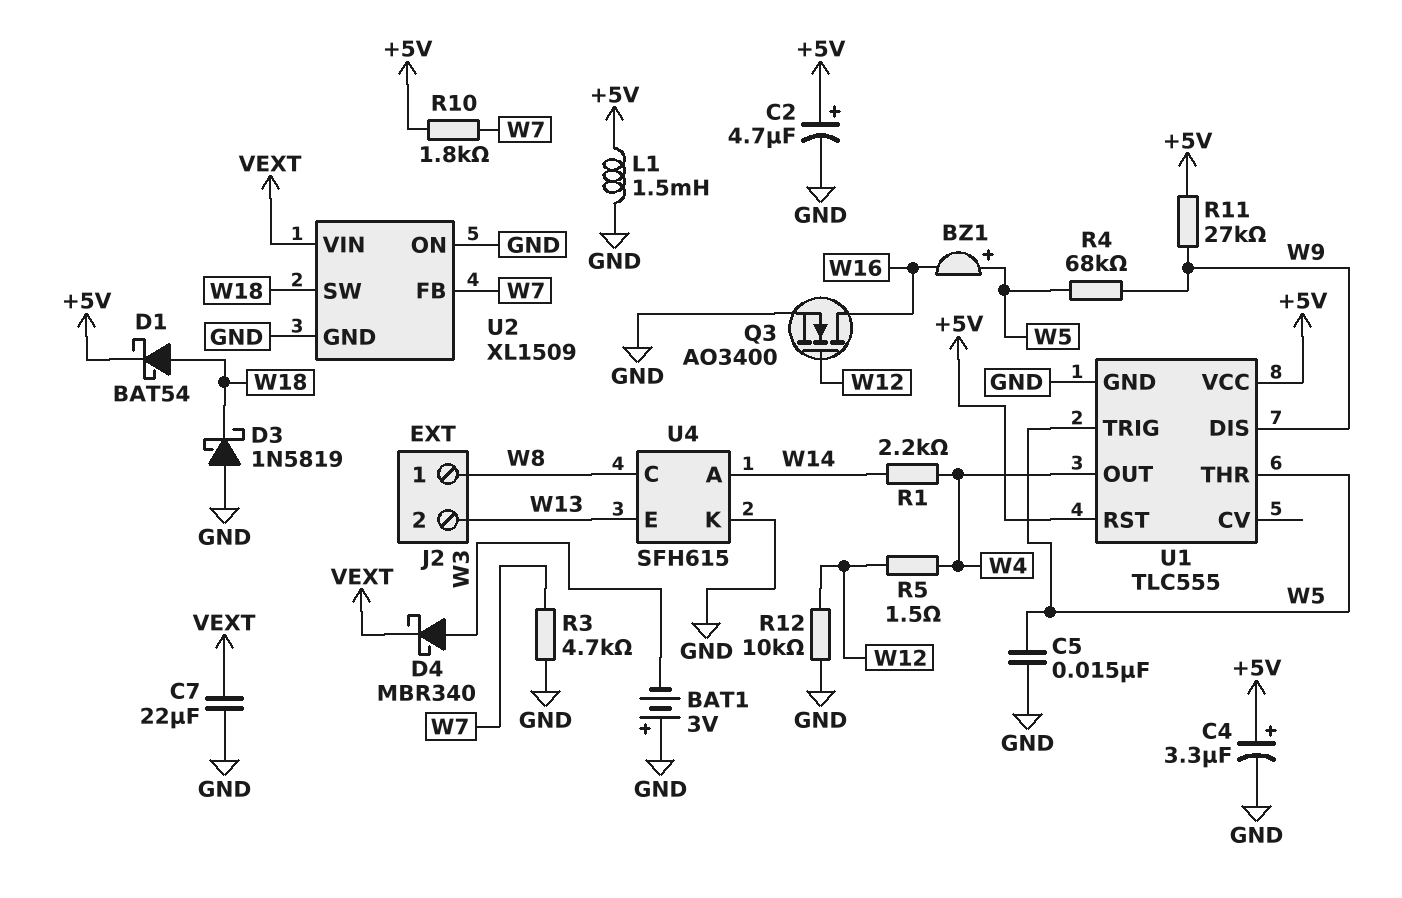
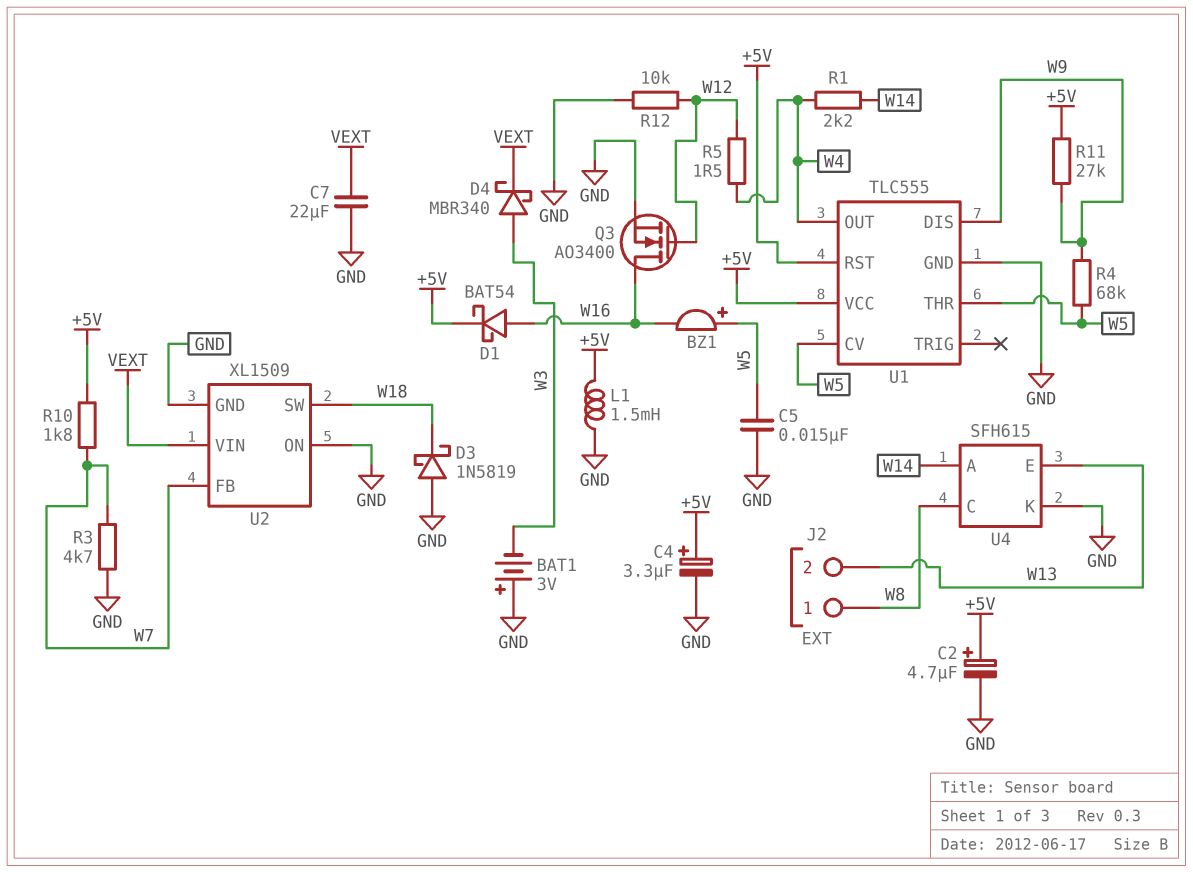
D1: schottky BAT54 (A W18, K +5V) -> schottky BAT54 (A W16, K +5V)
U1 pin CV: none -> W5
U1 pin TRIG: W5 -> none

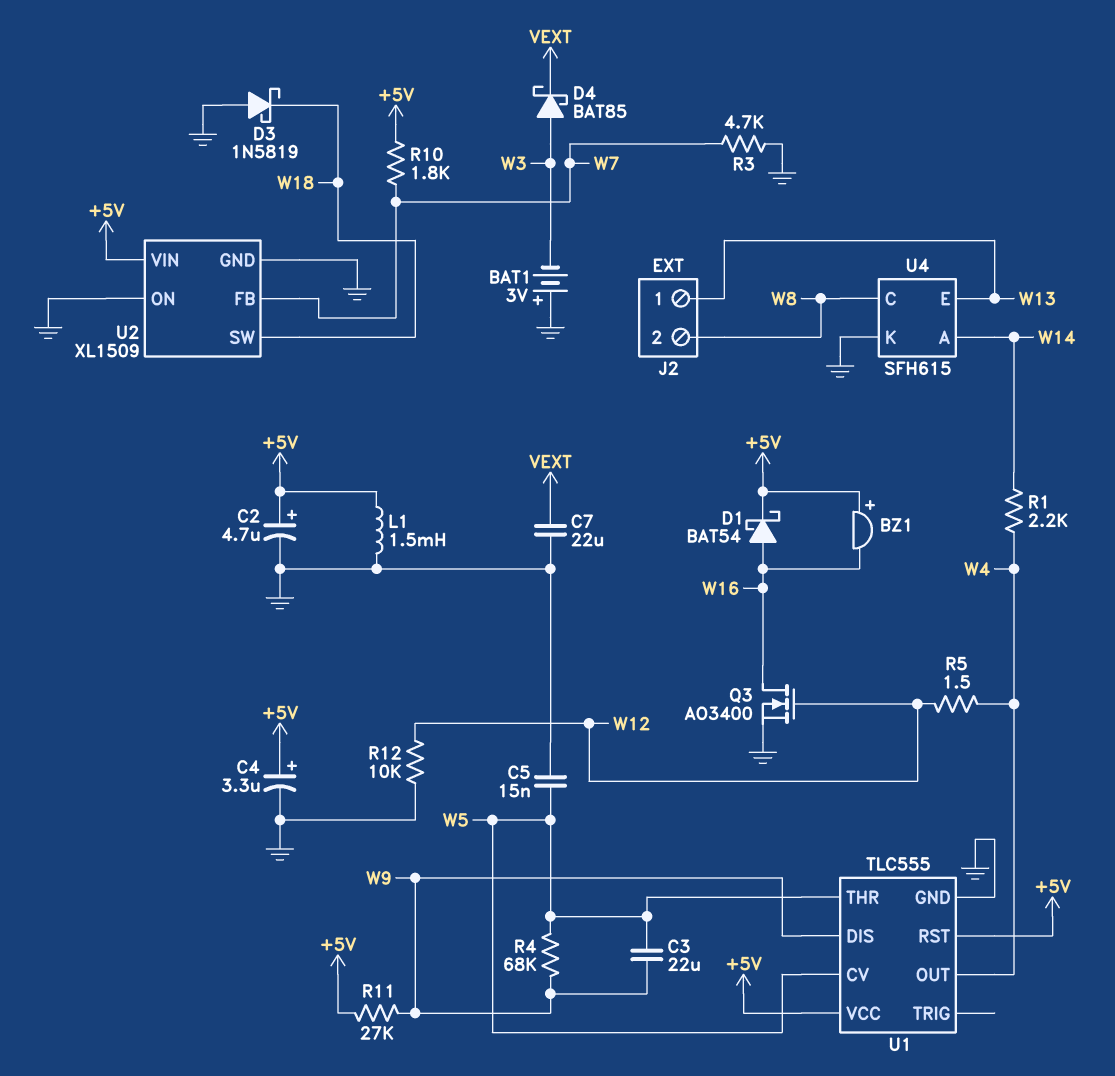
BZ1: buzzer (plus W5, minus W16) -> buzzer (plus +5V, minus W16)
C3: none -> 22uF (W5, W9)
D4: schottky MBR340 (A W3, K VEXT) -> schottky BAT85 (A W3, K VEXT)
J2 pin 1: W8 -> W13
J2 pin 2: W13 -> W8
U2 pin VIN: VEXT -> +5V

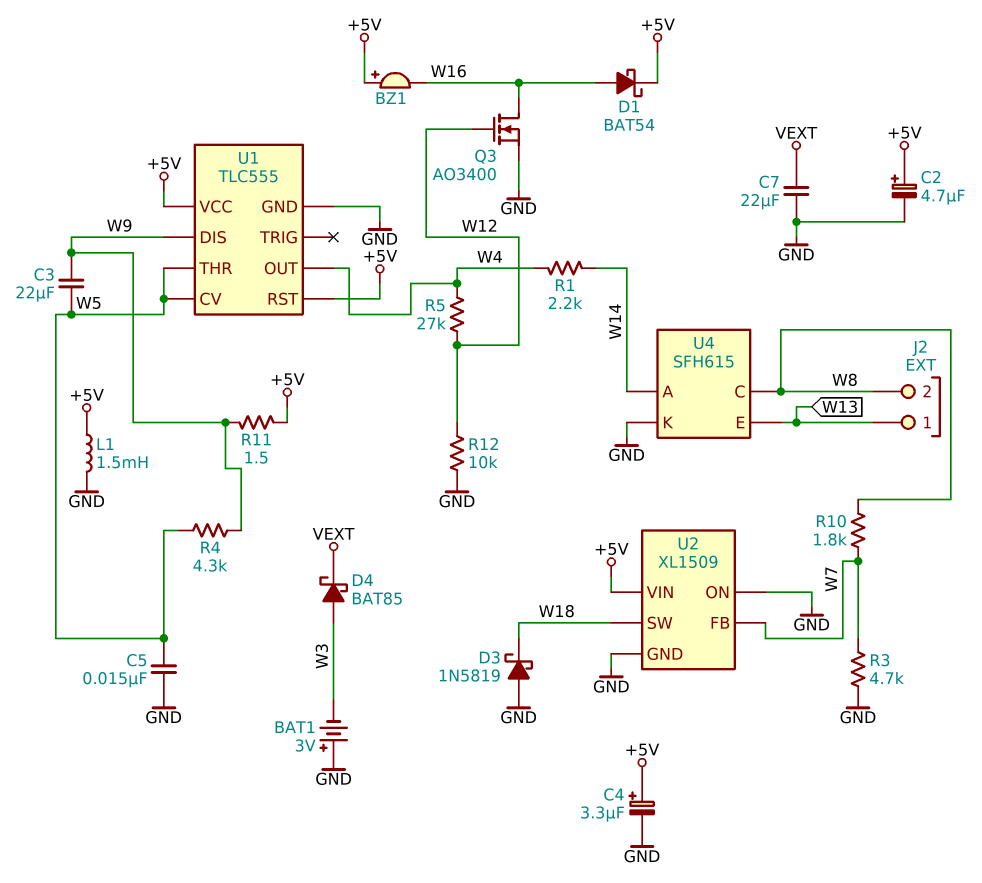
R4: 68k (W5, W9) -> 4.3k (W5, W9)
R5: 1.5 (W4, W12) -> 27k (W4, W12)
R10: 1.8k (+5V, W7) -> 1.8k (W7, W8)
R11: 27k (+5V, W9) -> 1.5 (+5V, W9)

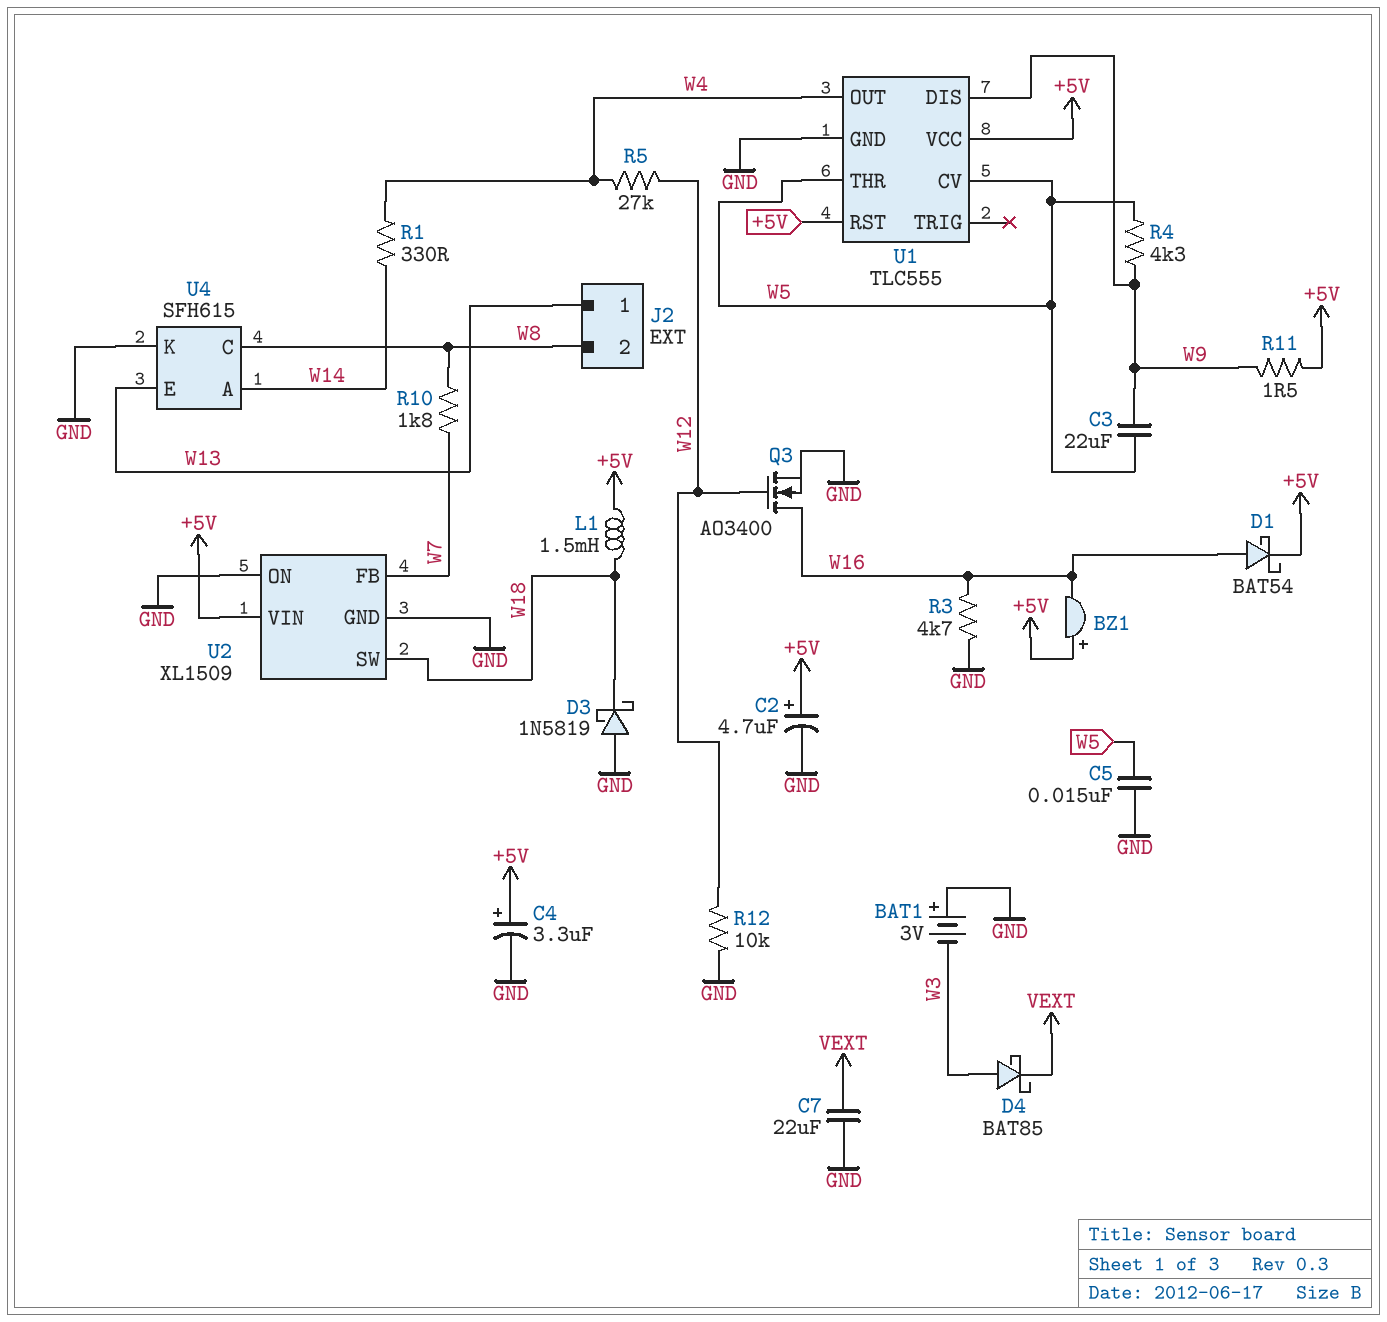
L1: 1.5mH (+5V, GND) -> 1.5mH (+5V, W18)
R1: 2.2k (W4, W14) -> 330 (W4, W14)
R3: 4.7k (GND, W7) -> 4.7k (GND, W16)

